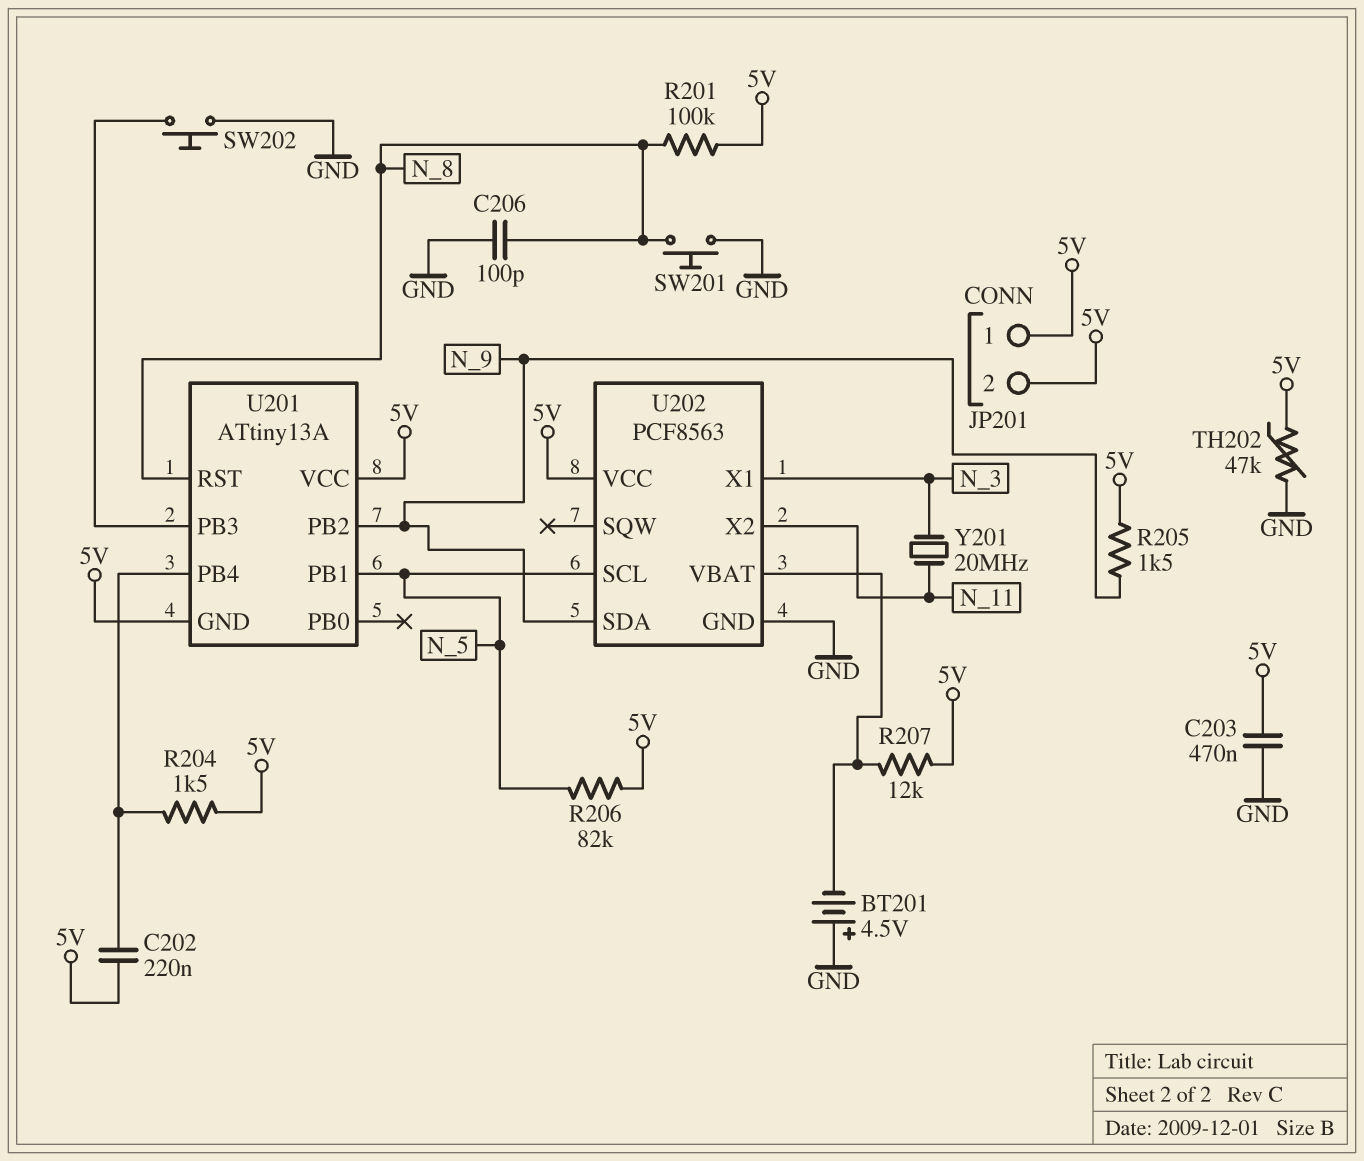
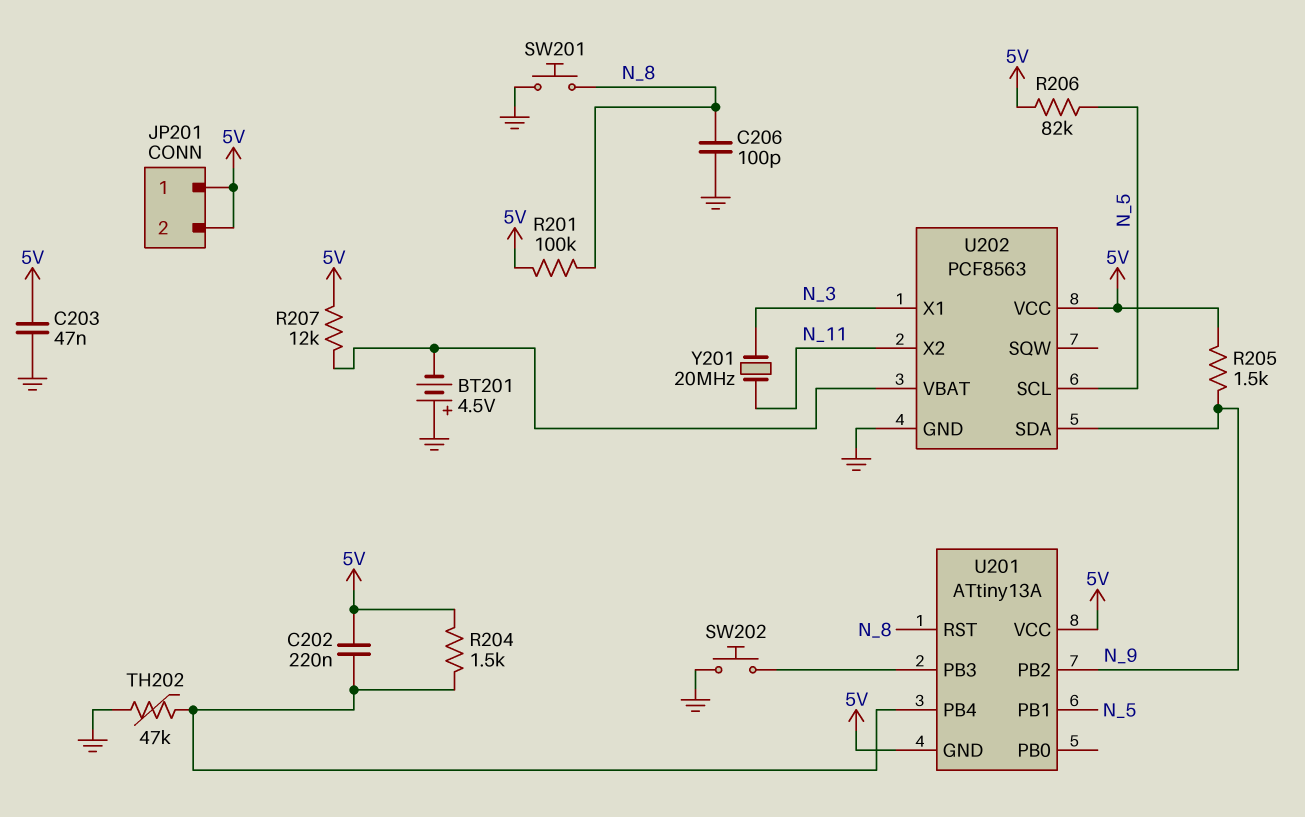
C203: 470nF (5V, GND) -> 47nF (5V, GND)
TH202: 47k (5V, GND) -> 47k (GND, U201/PB4)

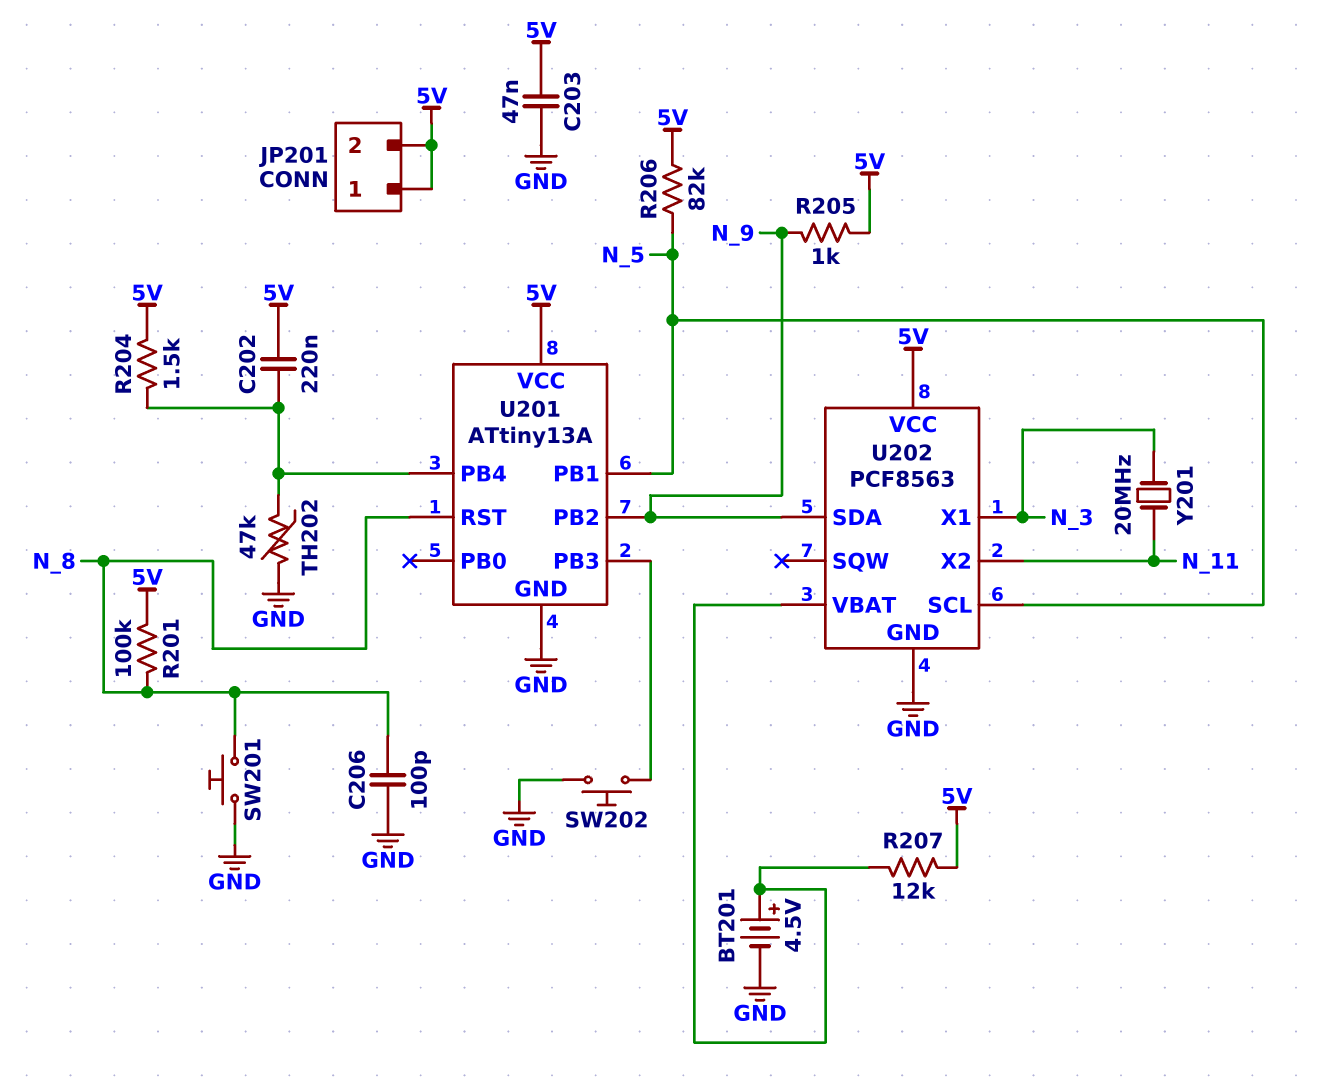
BT201: 4.5V (plus GND, minus U202/VBAT) -> 4.5V (plus U202/VBAT, minus GND)
R205: 1.5k (5V, N_9) -> 1k (5V, N_9)
U201 pin GND: 5V -> GND

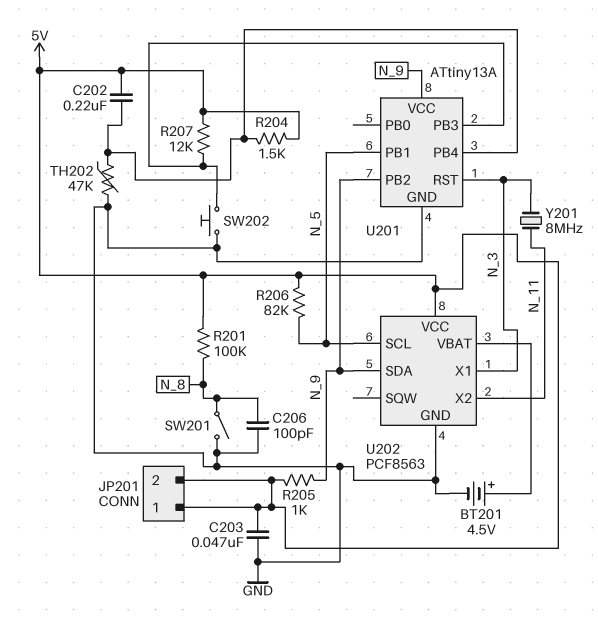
R207: 12k (5V, U202/VBAT) -> 12k (5V, U201/PB3)
SW201: button (GND, N_8) -> switch (GND, N_8)
U201 pin RST: N_8 -> N_3
U201 pin VCC: 5V -> N_9
Y201: 20MHz (N_3, N_11) -> 8MHz (N_3, N_11)

